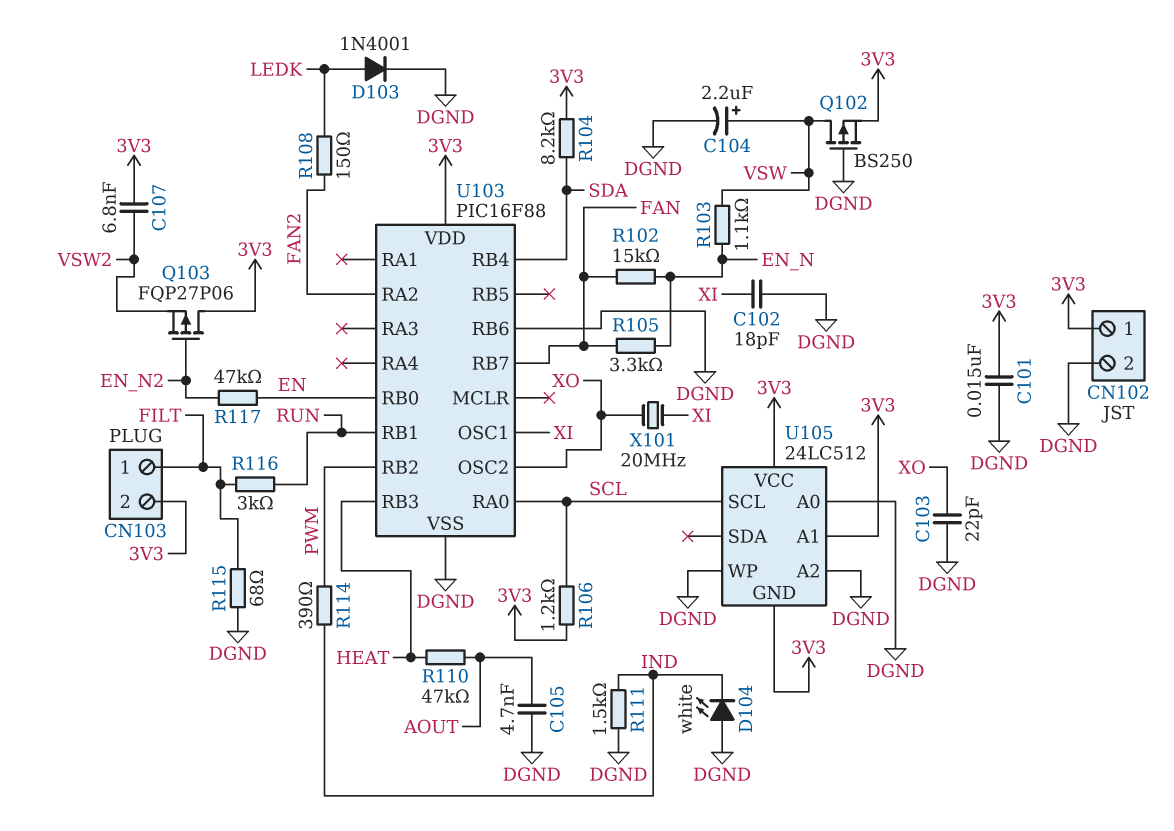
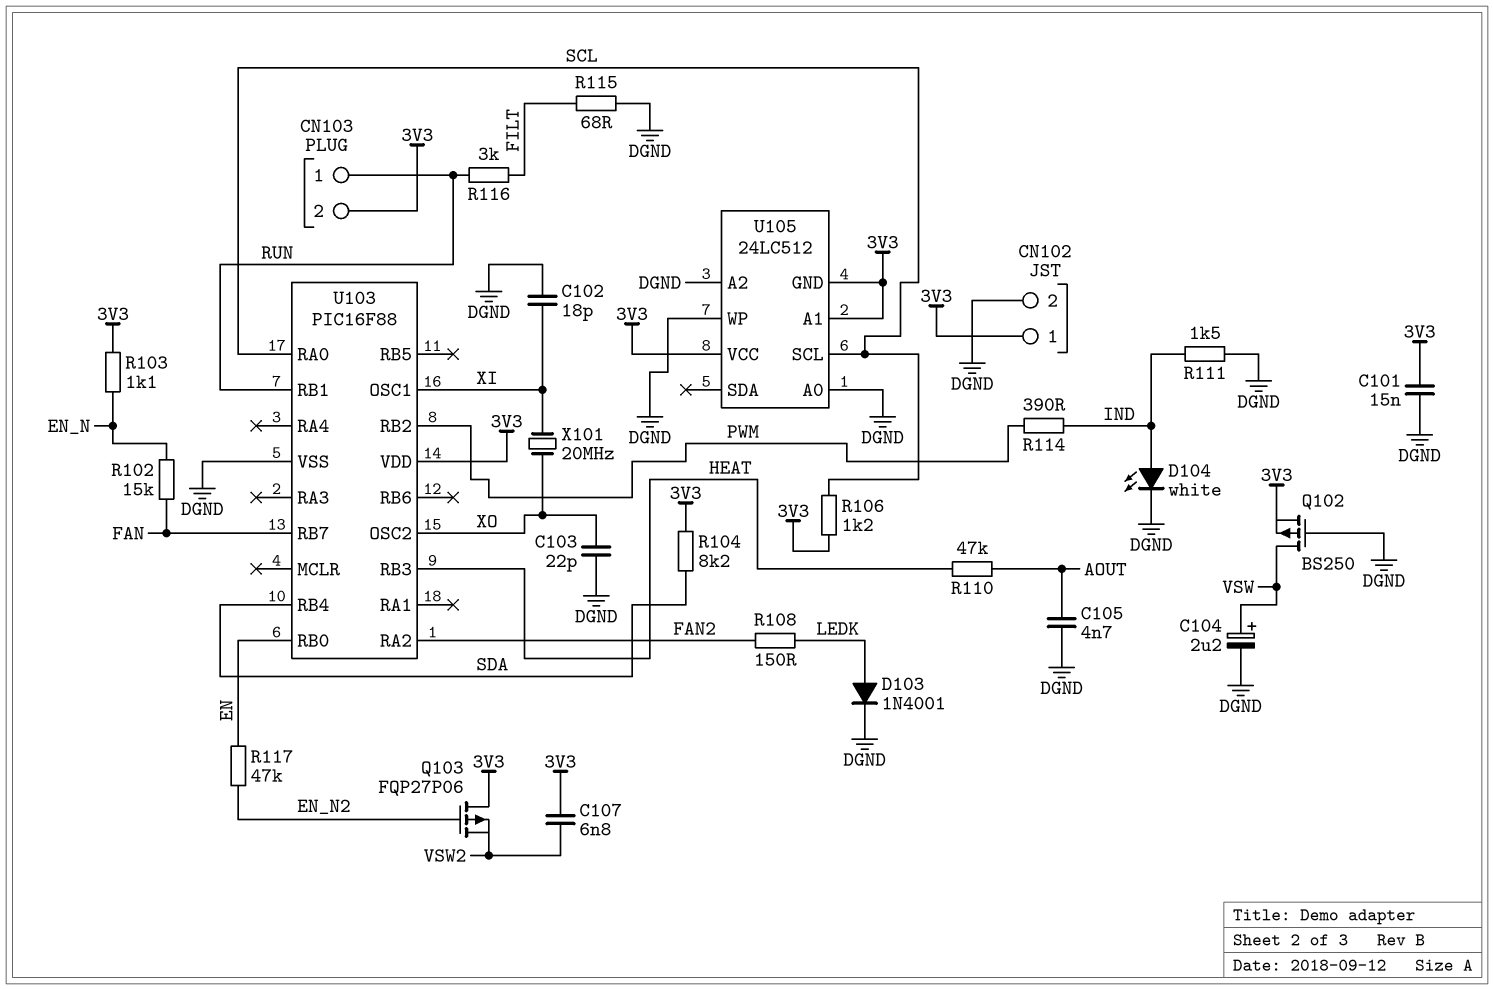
CN103 pin 1: FILT -> RUN
D104: LED white (A DGND, K IND) -> LED white (A IND, K DGND)
R103: 1.1k (EN_N, VSW) -> 1.1k (3V3, EN_N)
R105: 3.3k (EN_N, FAN) -> none
U103 pin RB6: DGND -> none

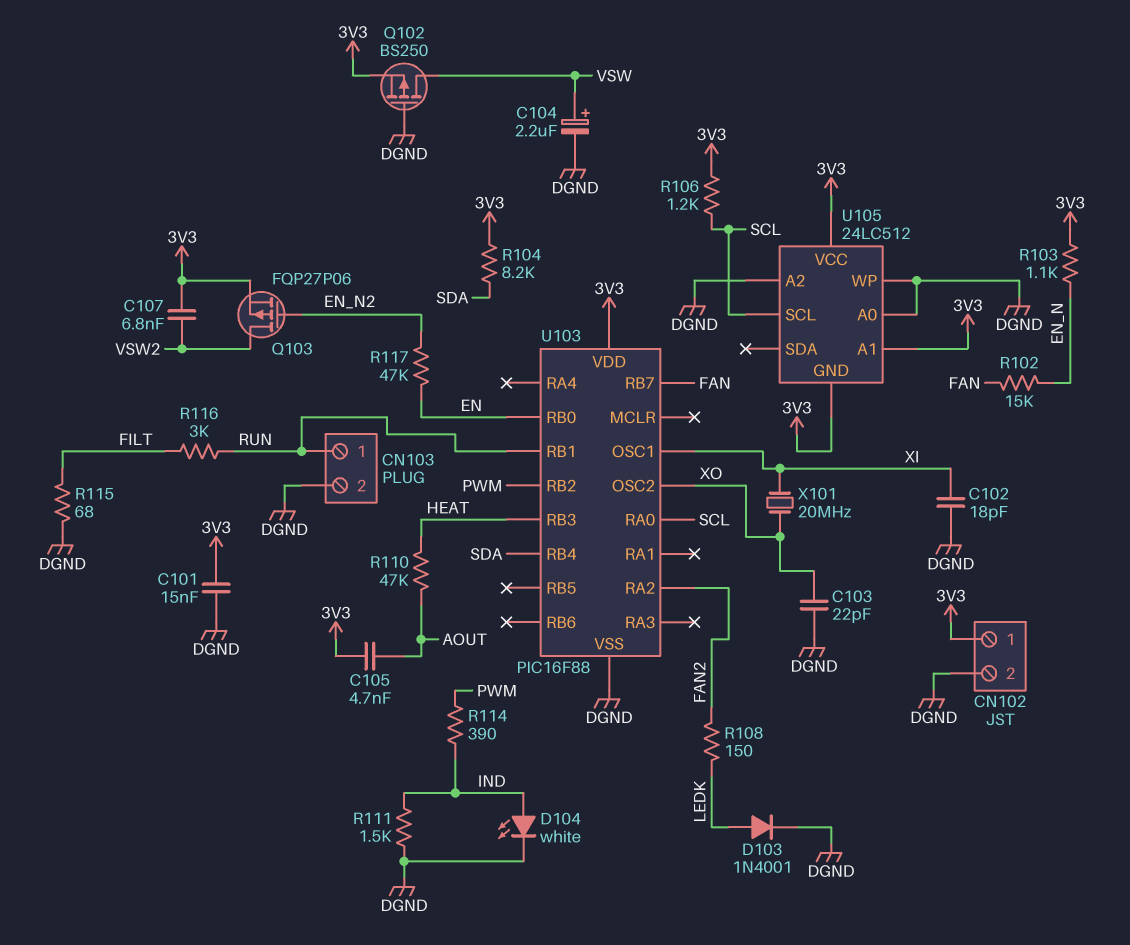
C105: 4.7nF (AOUT, DGND) -> 4.7nF (3V3, AOUT)
CN103 pin 2: 3V3 -> DGND
Q103: PMOS FQP27P06 (G EN_N2, D 3V3, S VSW2) -> PMOS FQP27P06 (G EN_N2, D VSW2, S 3V3)

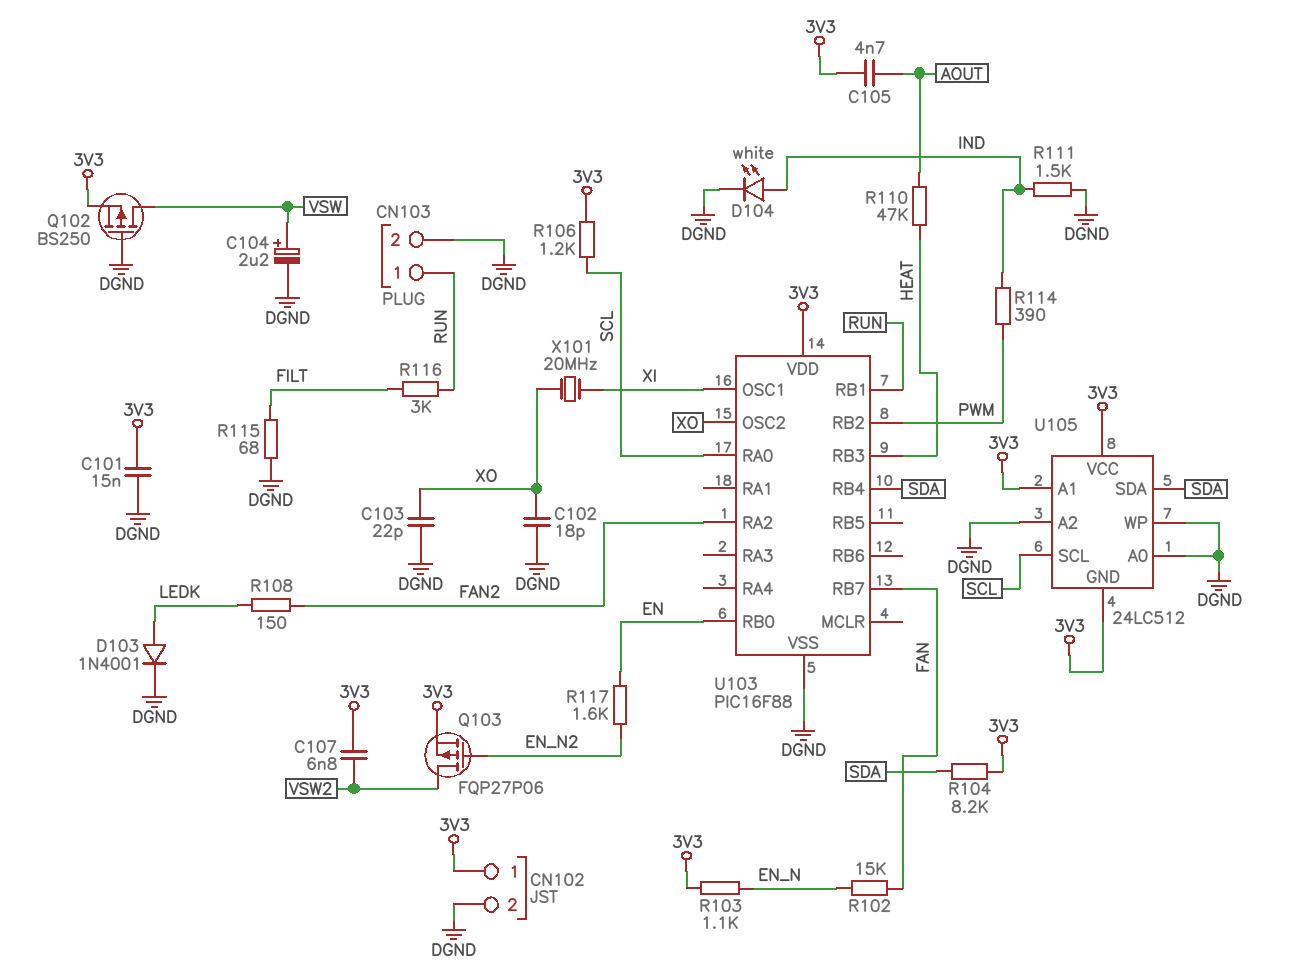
C102: 18pF (DGND, XI) -> 18pF (DGND, XO)
R117: 47k (EN, EN_N2) -> 1.6k (EN, EN_N2)
U105 pin SDA: none -> SDA

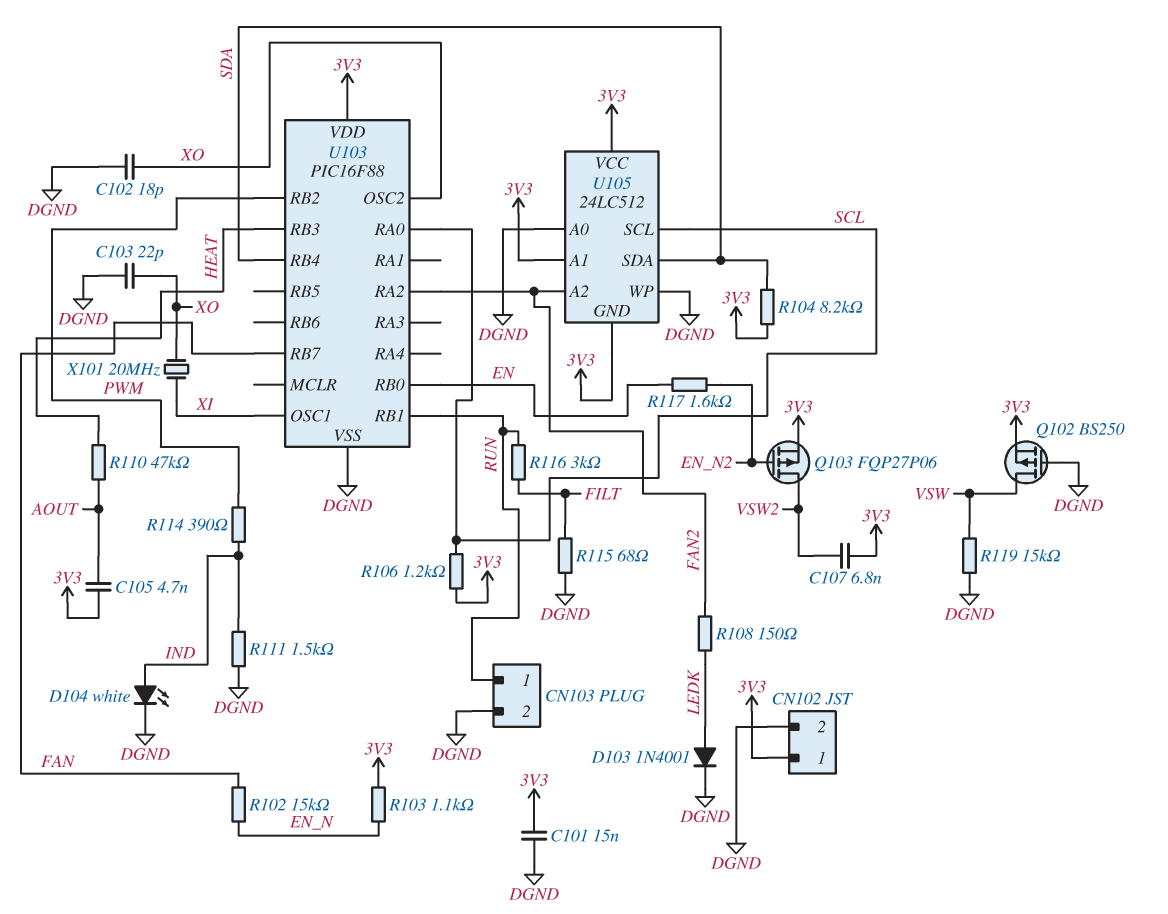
C104: 2.2uF (plus VSW, minus DGND) -> none
R119: none -> 15k (DGND, VSW)
U105 pin A2: DGND -> FAN2

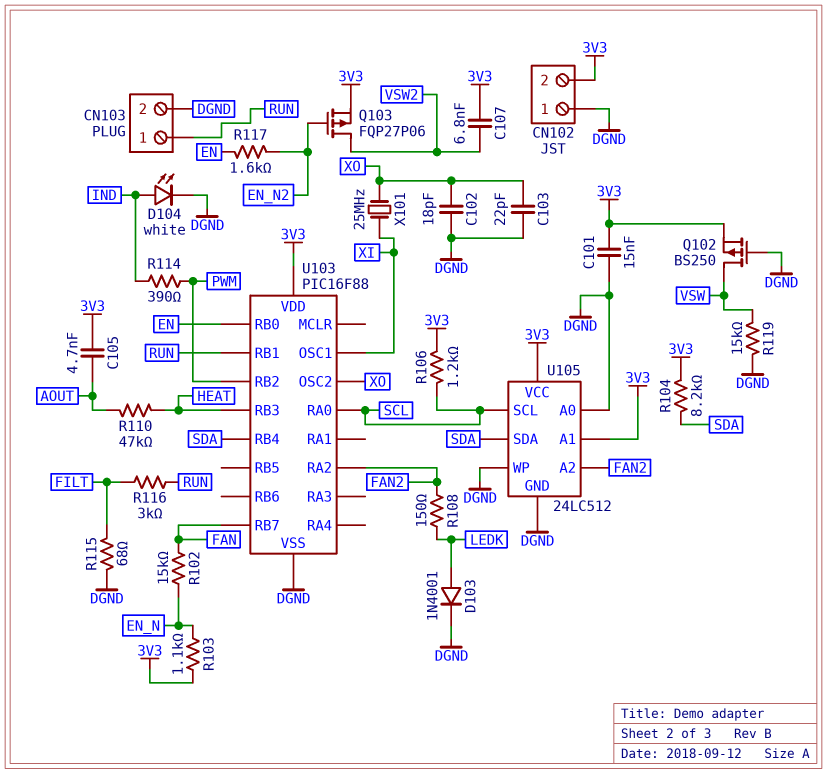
CN102 pin 1: 3V3 -> DGND
CN102 pin 2: DGND -> 3V3
R111: 1.5k (DGND, IND) -> none
U105 pin GND: 3V3 -> DGND
X101: 20MHz (XI, XO) -> 25MHz (XI, XO)

